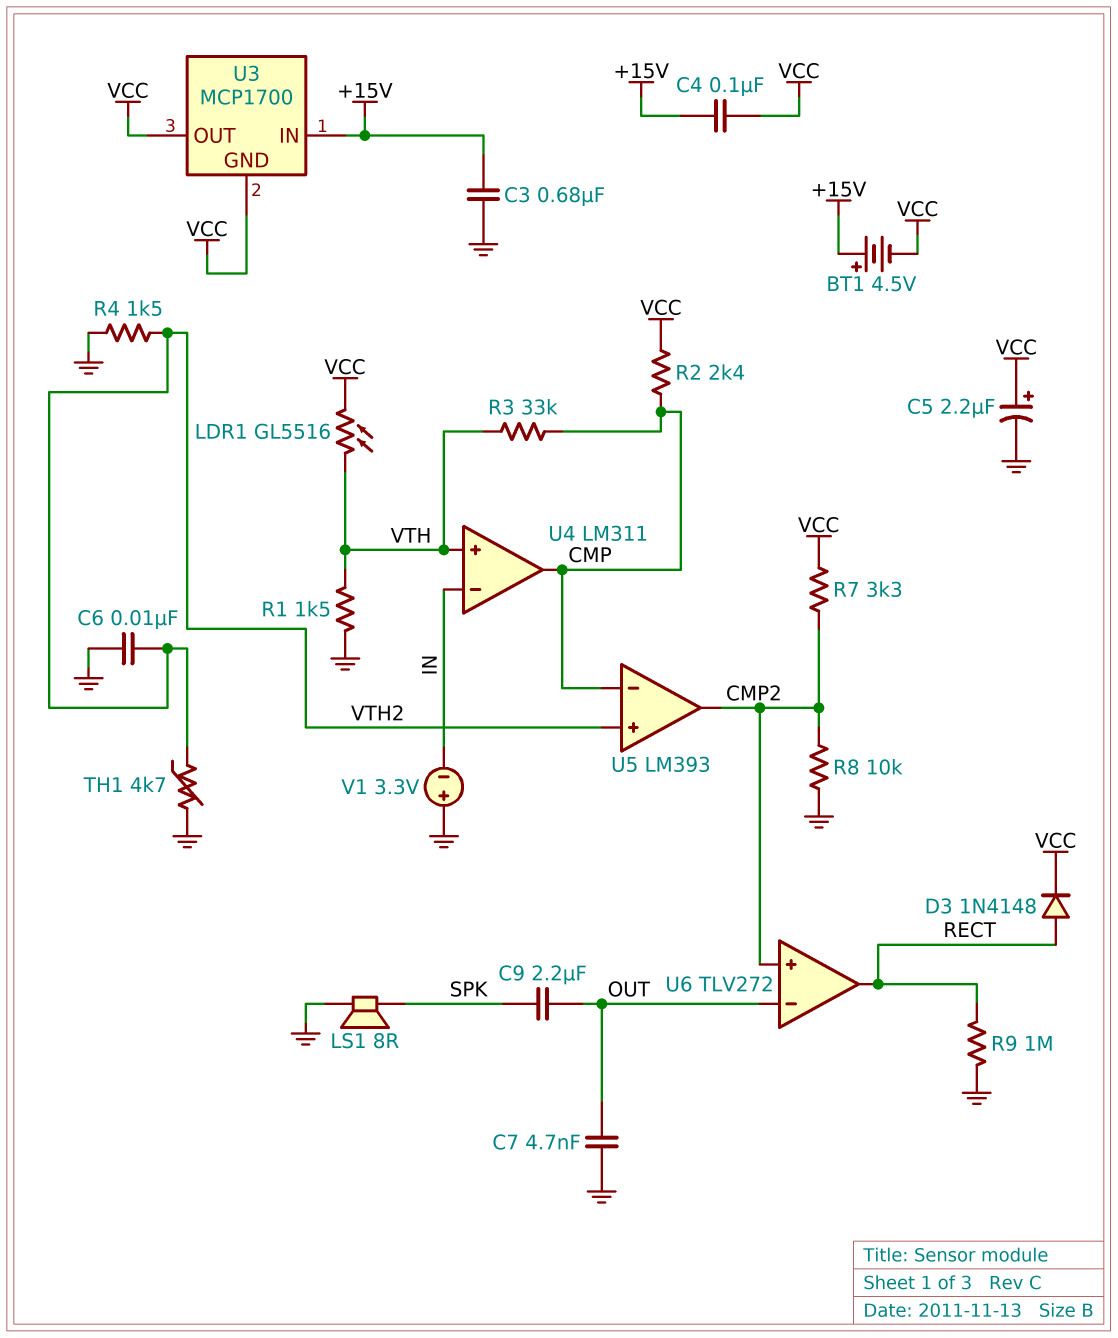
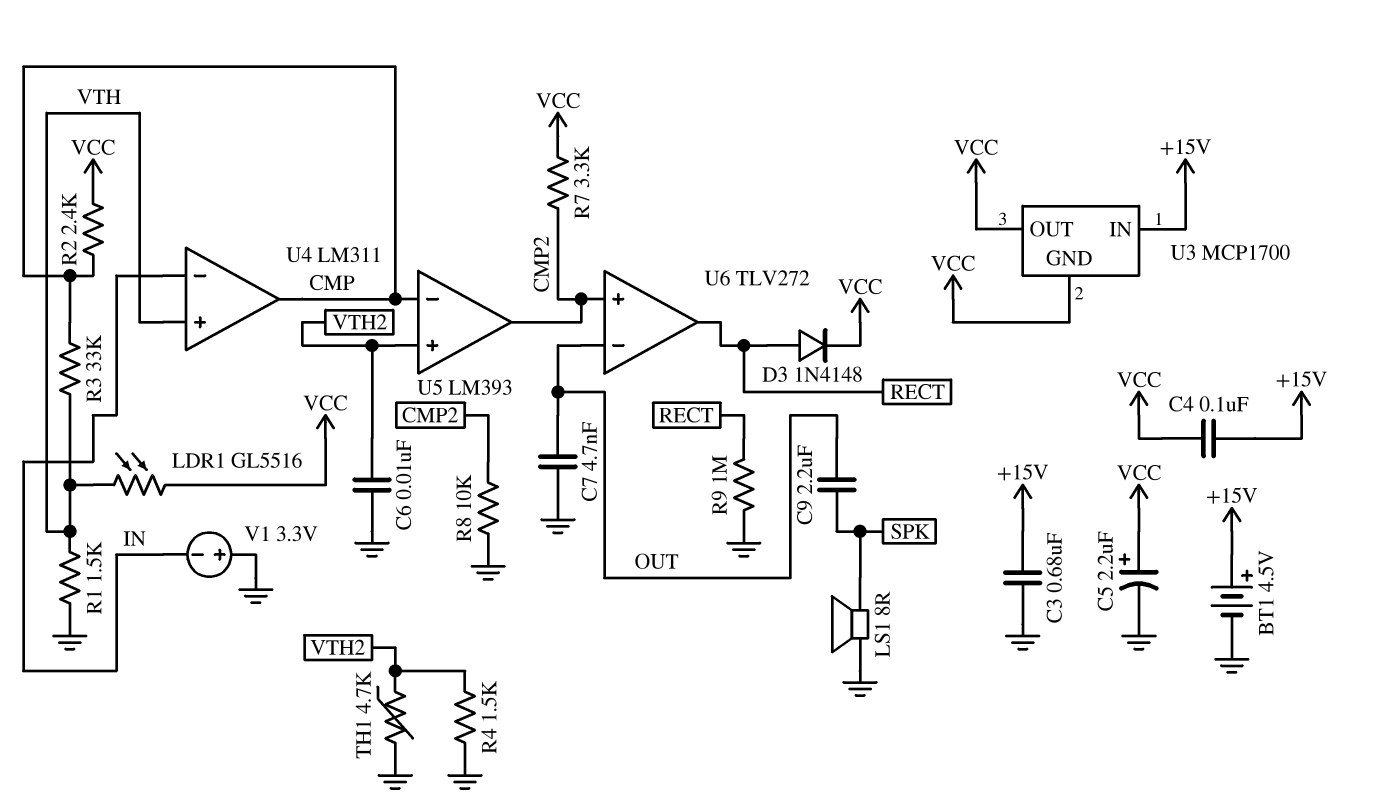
BT1: 4.5V (plus +15V, minus VCC) -> 4.5V (plus +15V, minus GND)

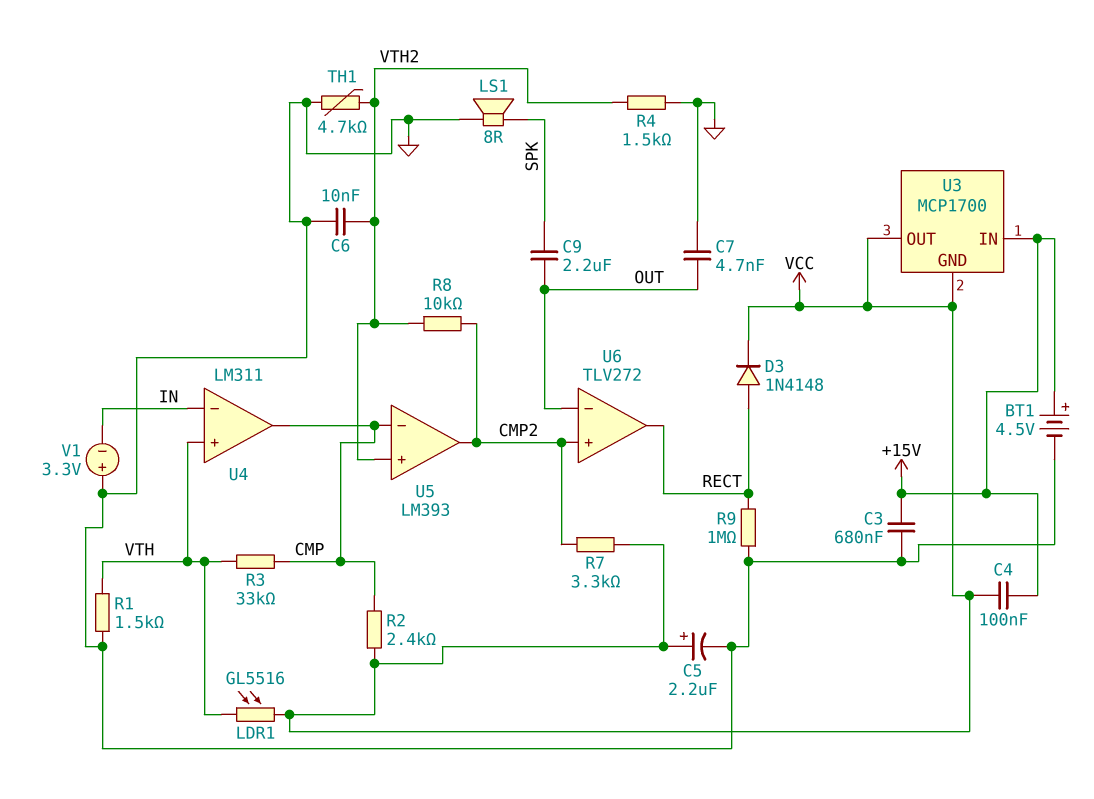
R8: 10k (CMP2, GND) -> 10k (CMP2, VTH2)

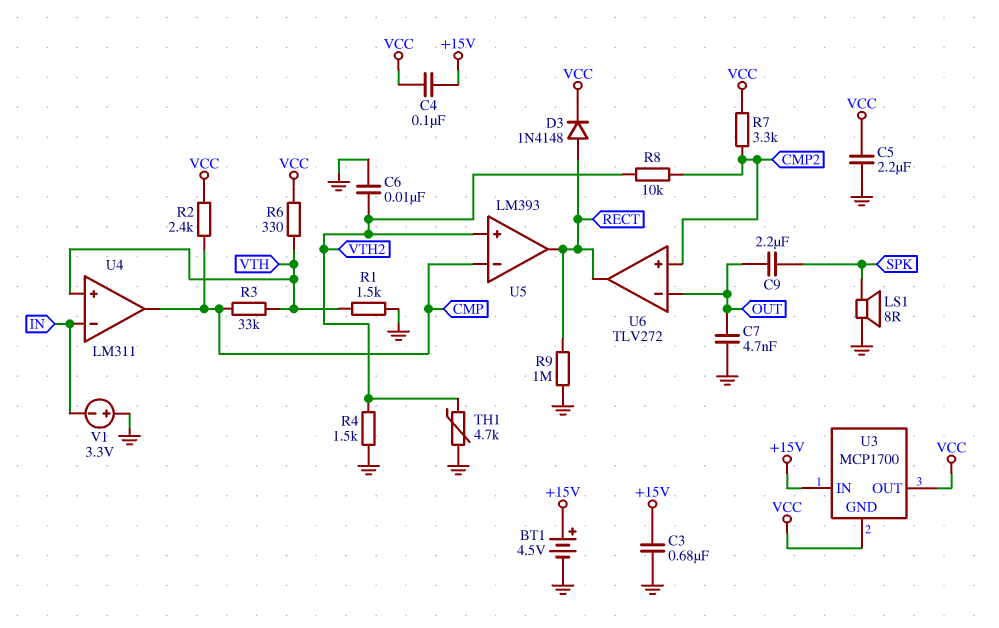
C5: 2.2uF (plus VCC, minus GND) -> 2.2uF (GND, VCC)
LDR1: GL5516 (VCC, VTH) -> none
R6: none -> 330 (VCC, VTH)
U5 pin out: CMP2 -> RECT

